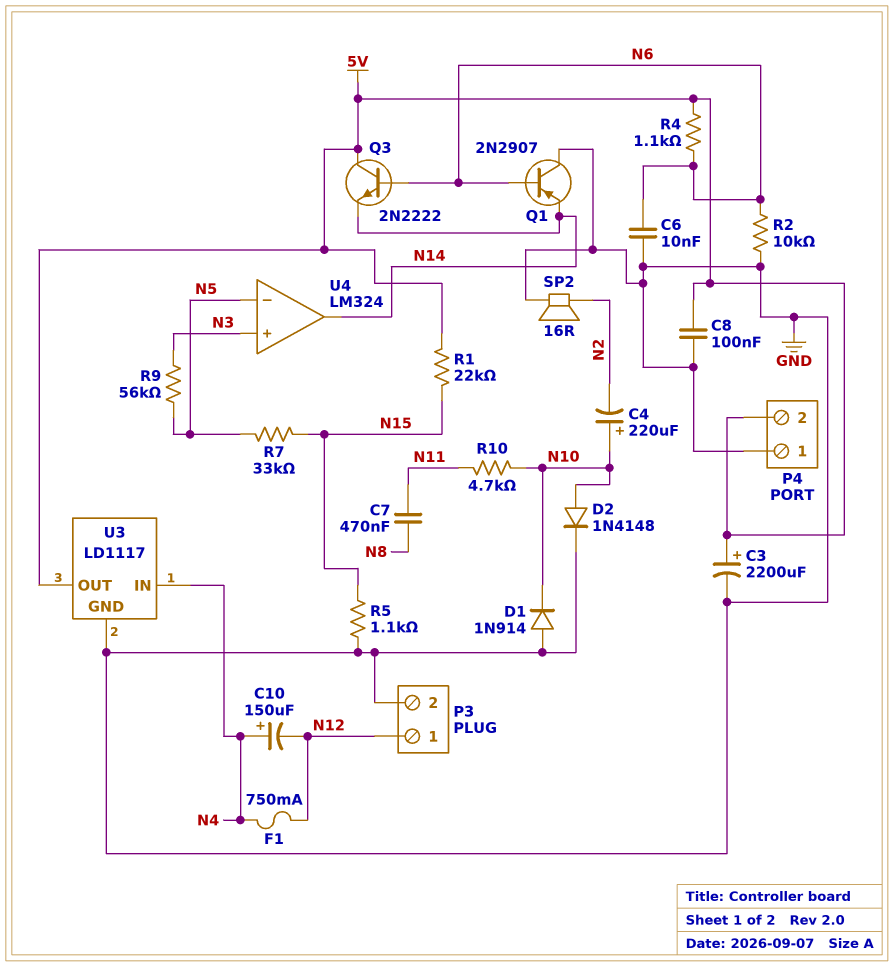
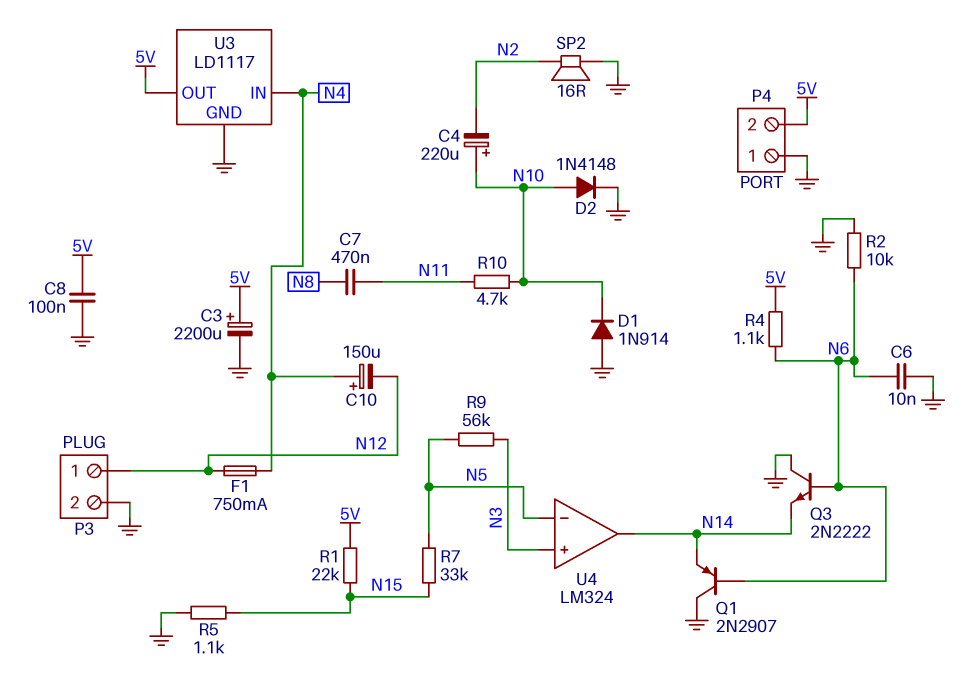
Q3: NPN 2N2222 (B N6, C 5V, E N14) -> NPN 2N2222 (B N6, C GND, E N14)

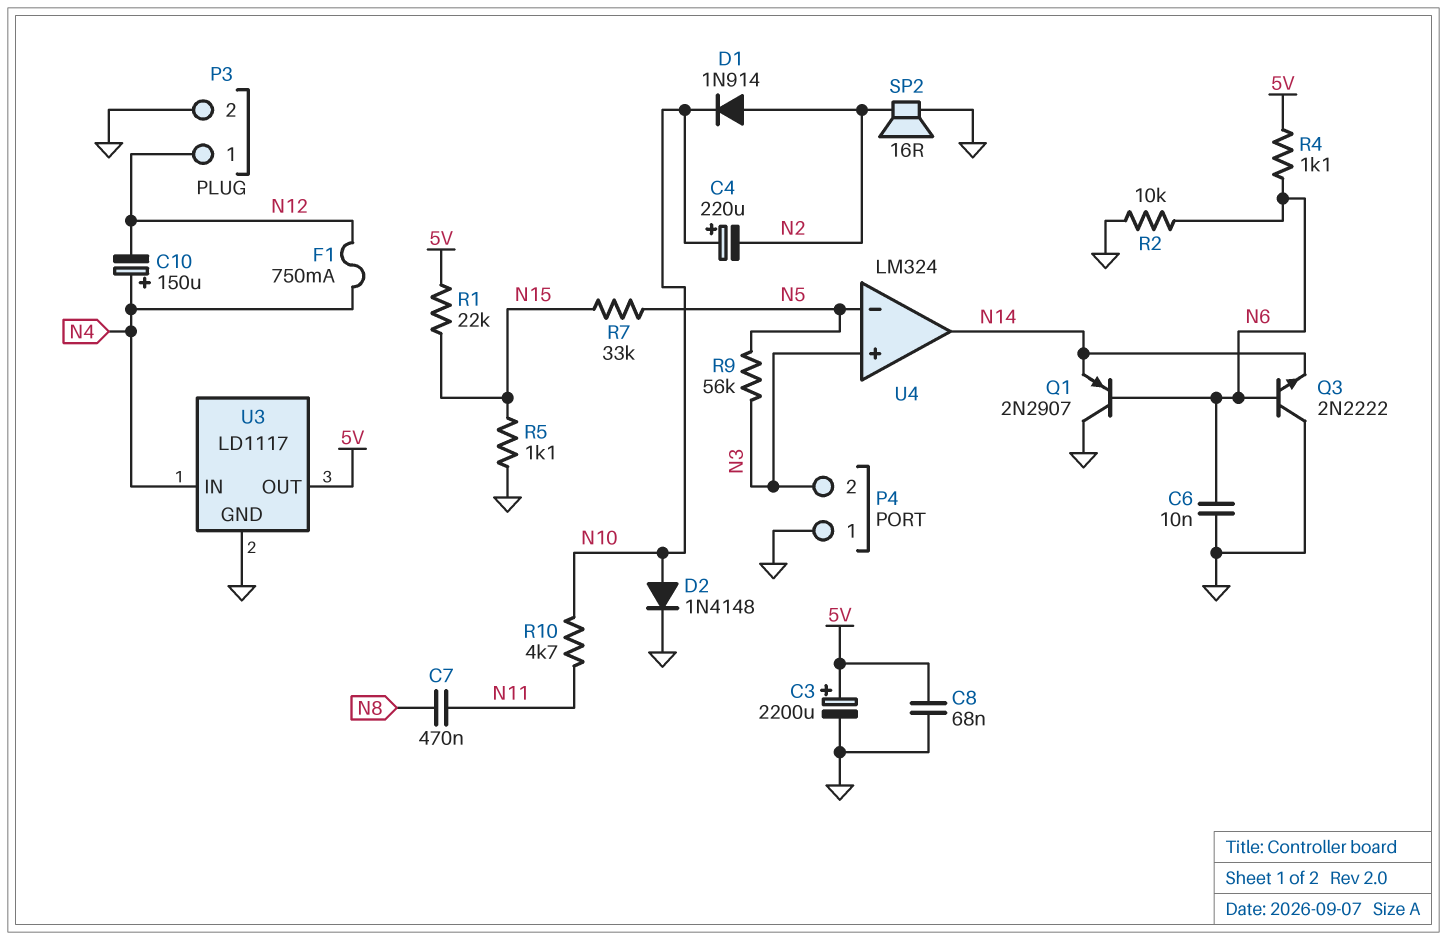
C8: 100nF (5V, GND) -> 68nF (5V, GND)
D1: diode 1N914 (A GND, K N10) -> diode 1N914 (A N2, K N10)
P4 pin 2: 5V -> N3

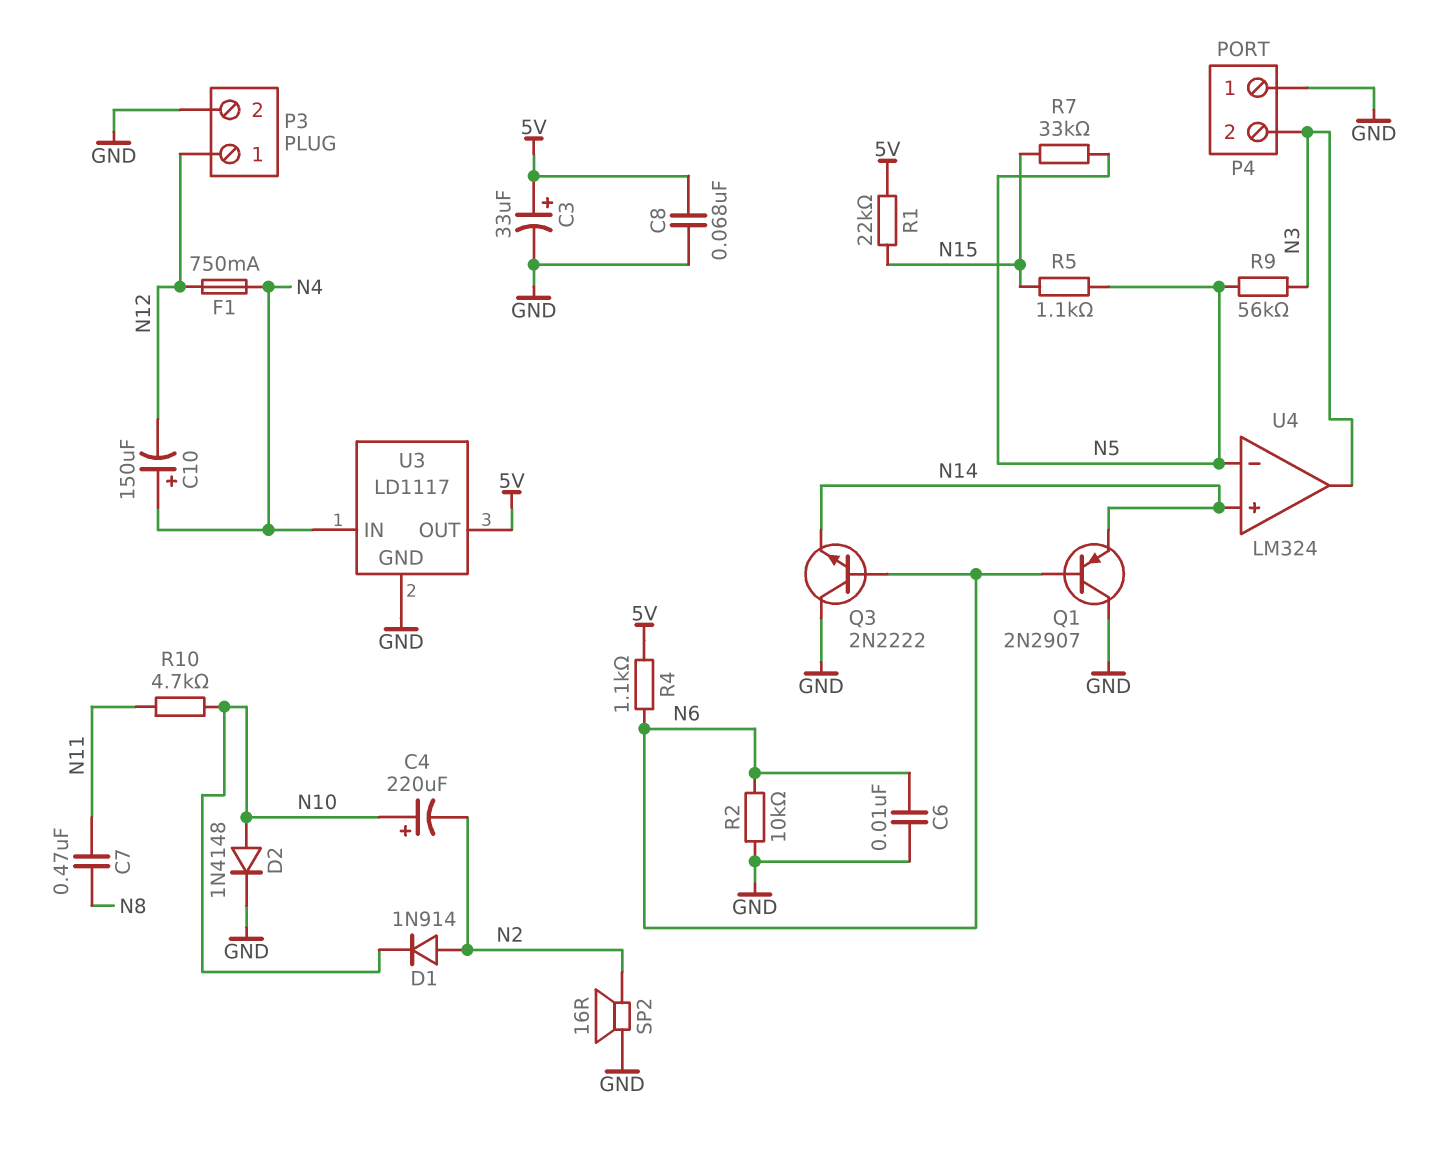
C3: 2200uF (plus 5V, minus GND) -> 33uF (plus 5V, minus GND)
R5: 1.1k (GND, N15) -> 1.1k (N5, N15)
U4 pin in+: N3 -> N14
U4 pin out: N14 -> N3

